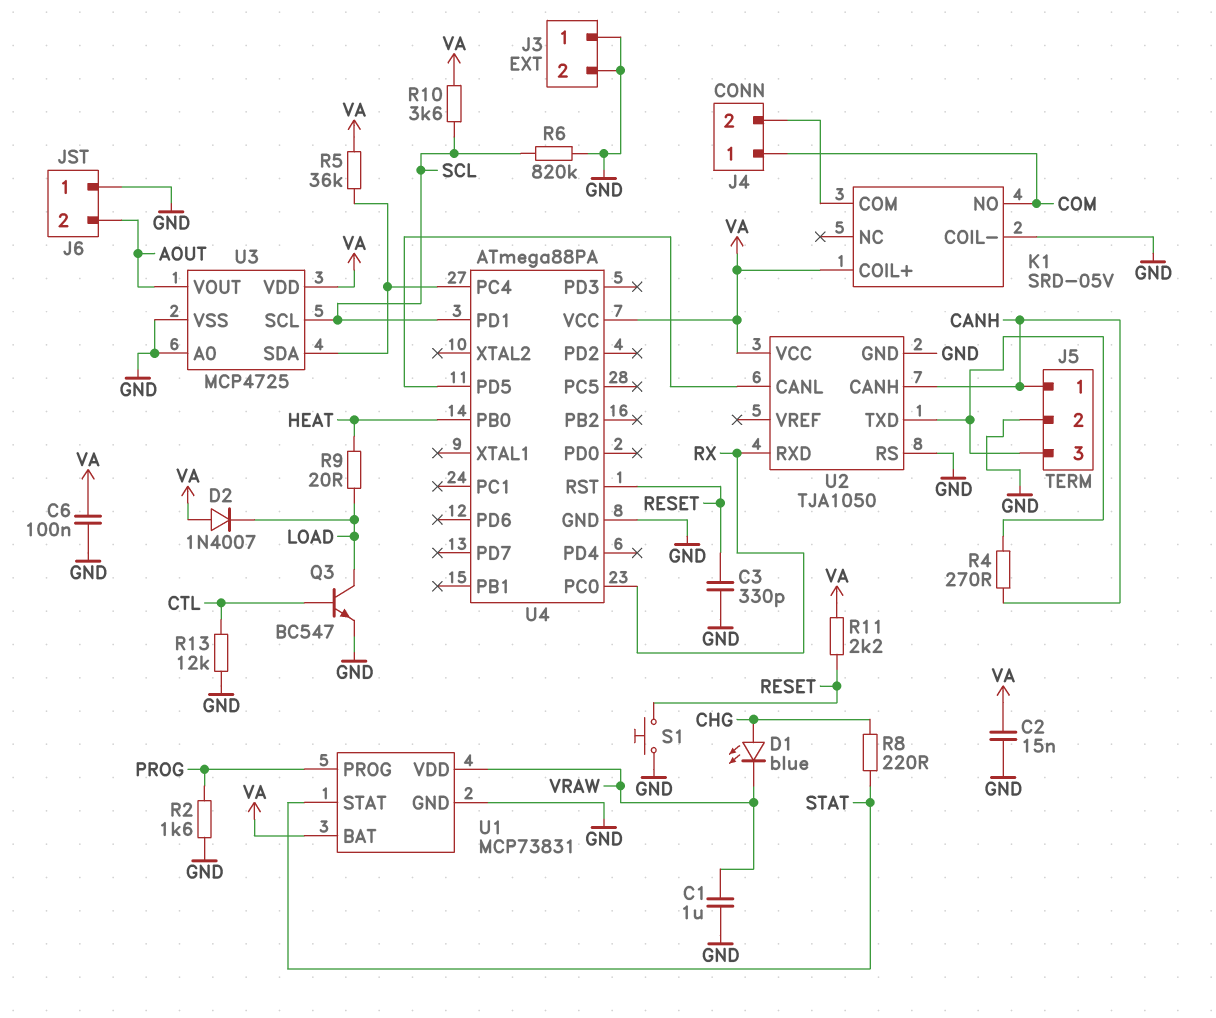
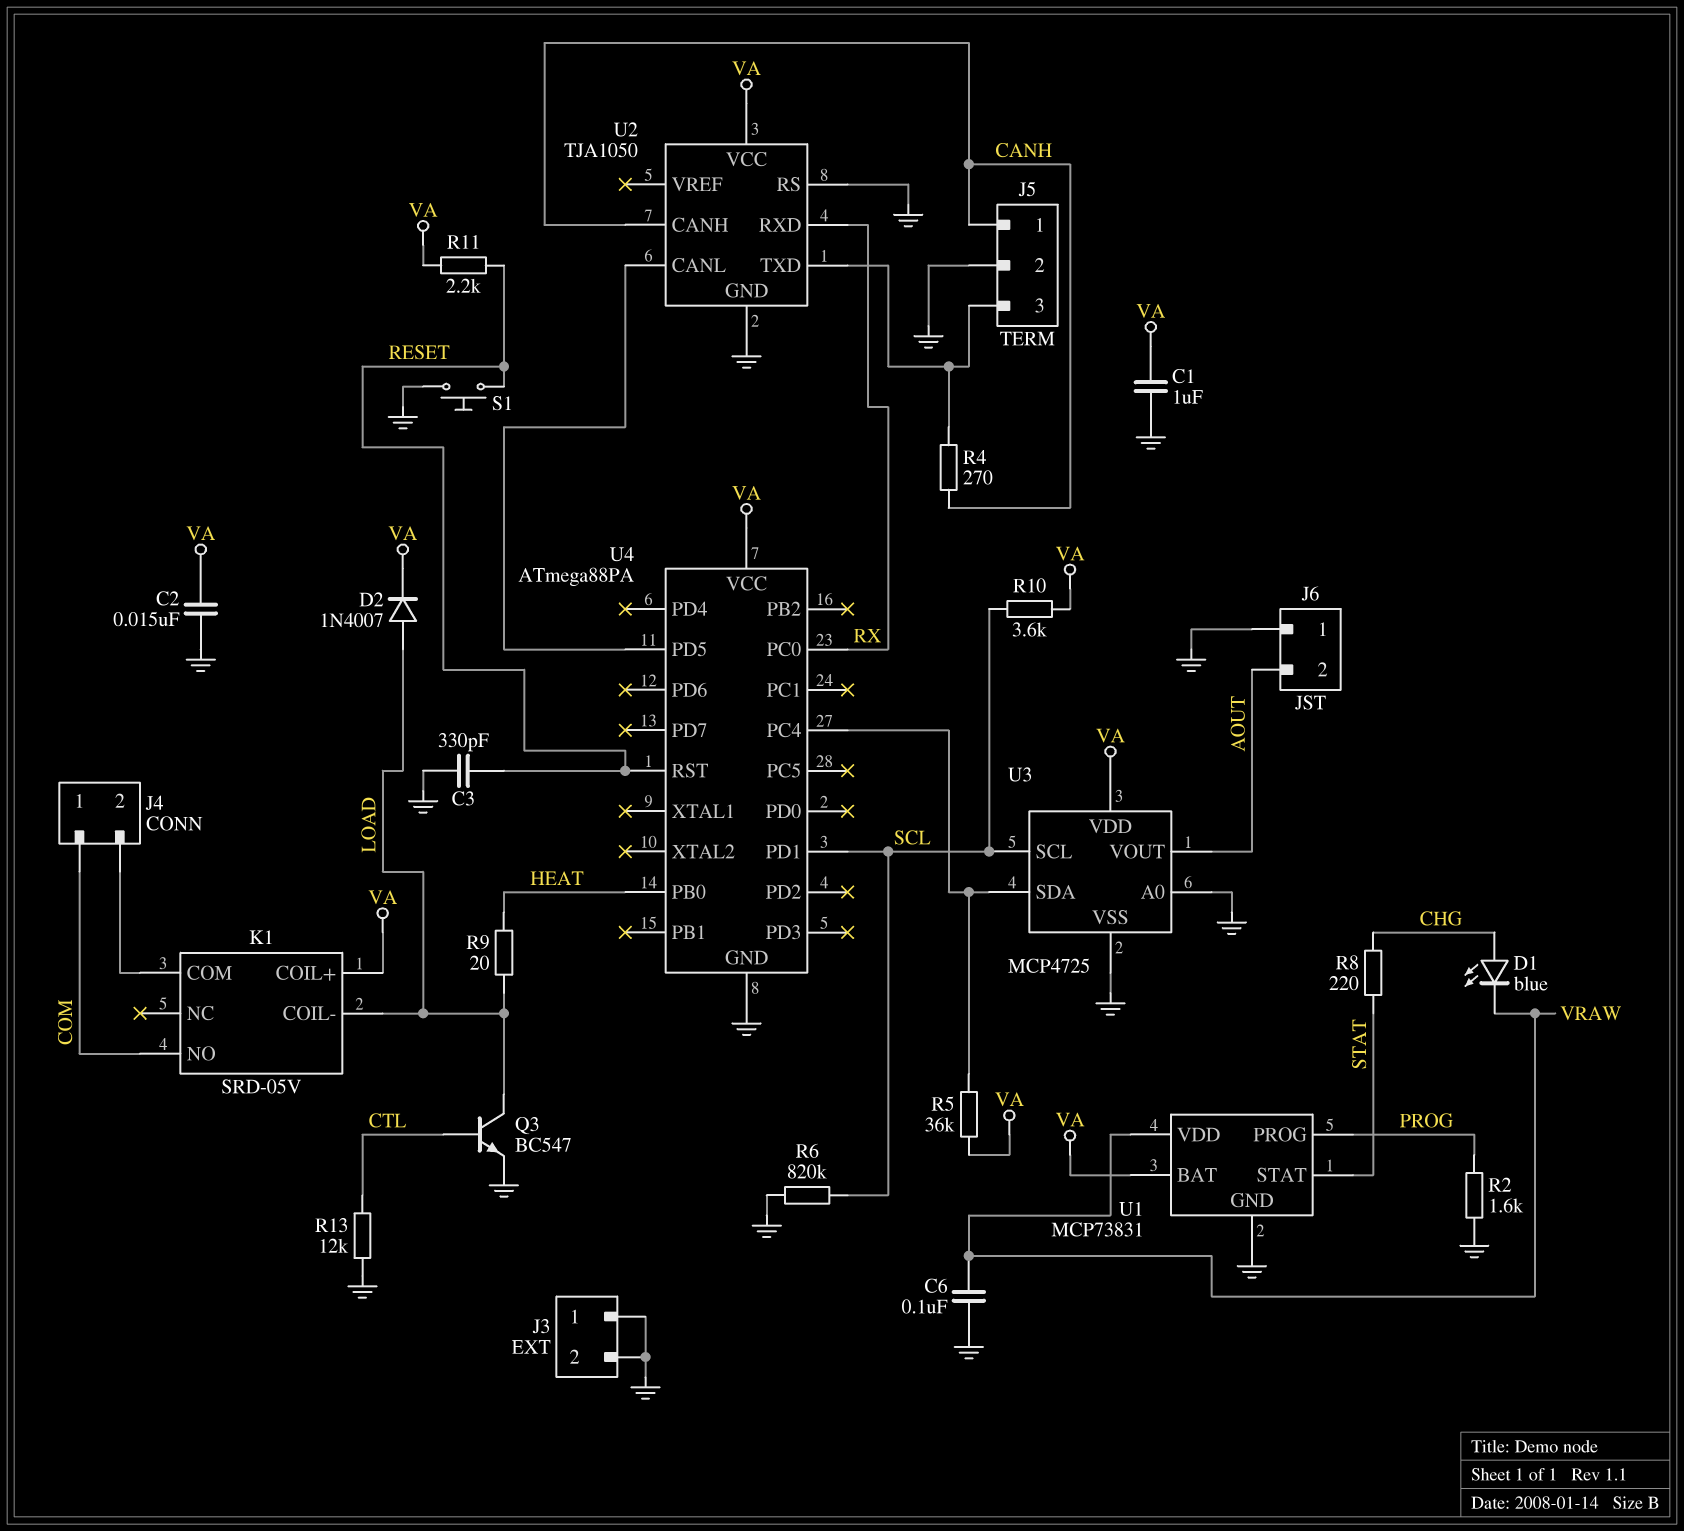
C1: 1uF (GND, VRAW) -> 1uF (GND, VA)
C6: 100nF (GND, VA) -> 100nF (GND, VRAW)
D2: diode 1N4007 (A VA, K LOAD) -> diode 1N4007 (A LOAD, K VA)
K1 pin COIL-: GND -> LOAD

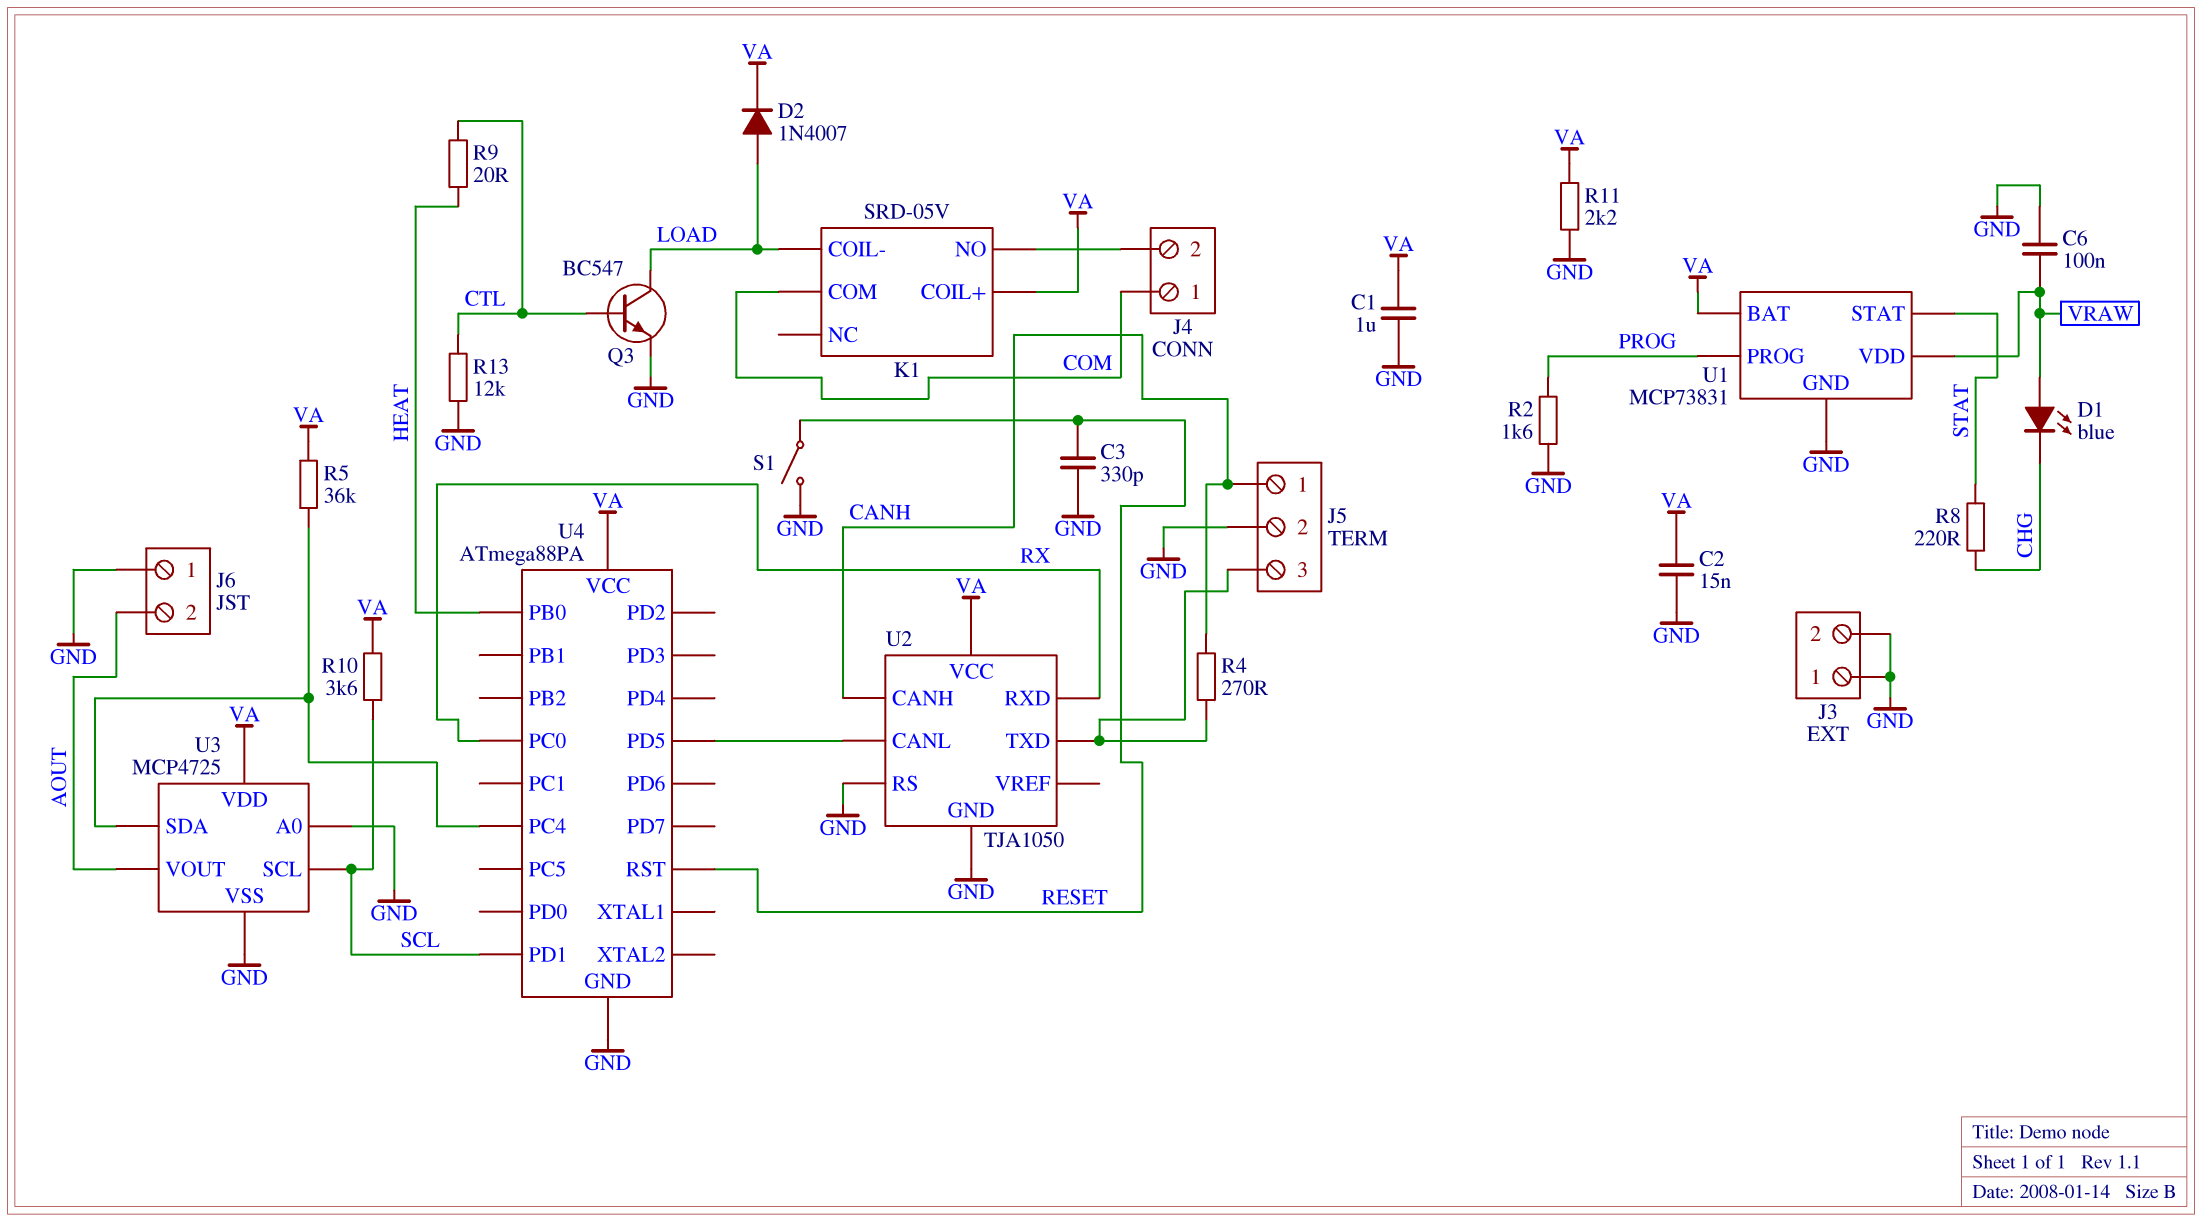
D1: LED blue (A CHG, K VRAW) -> LED blue (A VRAW, K CHG)
K1 pin COM: J4/2 -> COM
K1 pin NO: COM -> J4/2
R6: 820k (GND, SCL) -> none
R9: 20 (HEAT, LOAD) -> 20 (CTL, HEAT)
R11: 2.2k (RESET, VA) -> 2.2k (GND, VA)
S1: button (GND, RESET) -> switch (GND, RESET)

